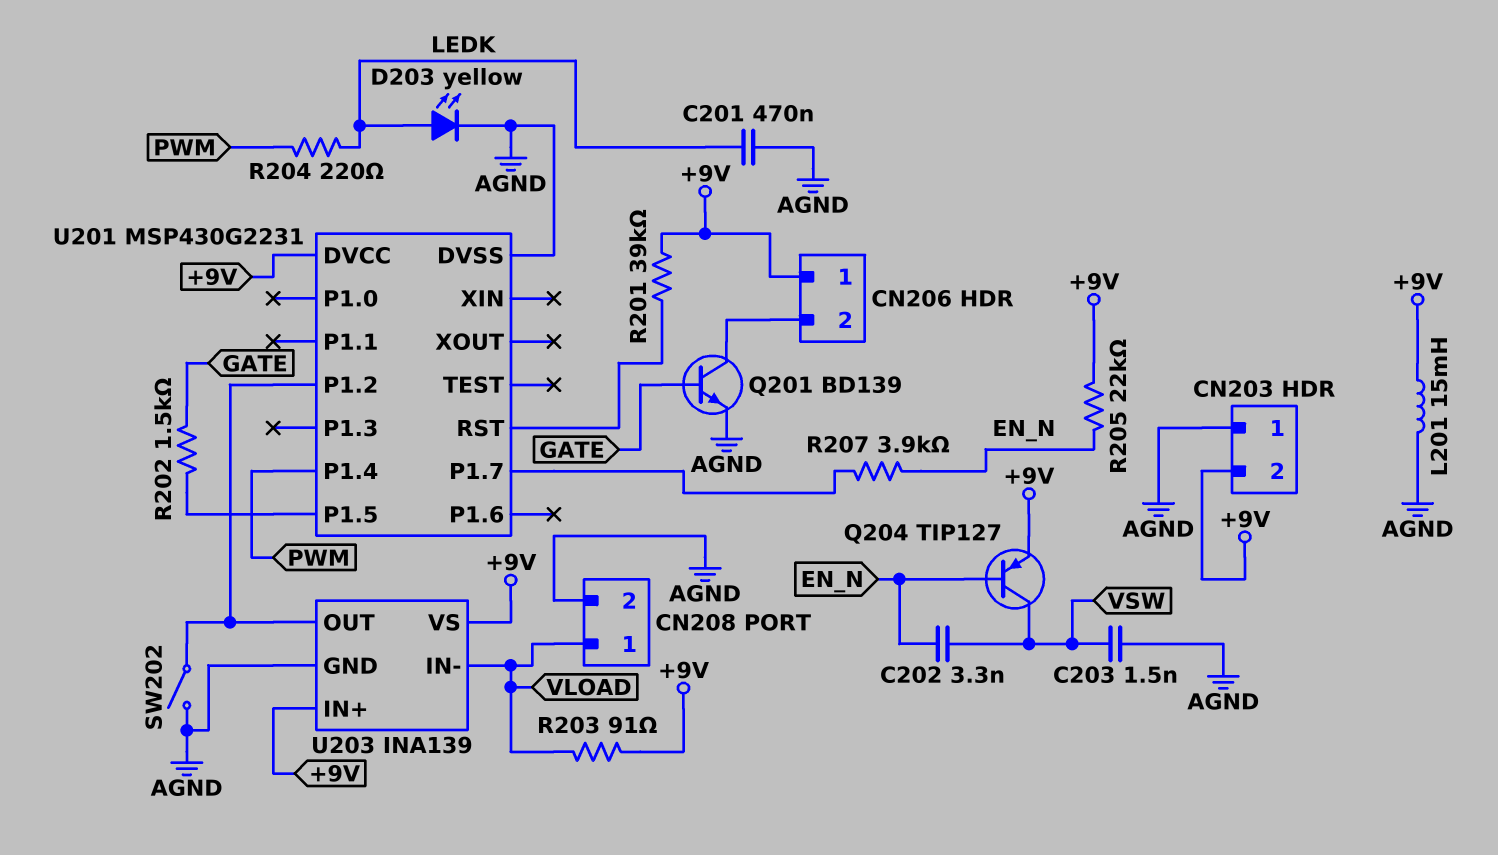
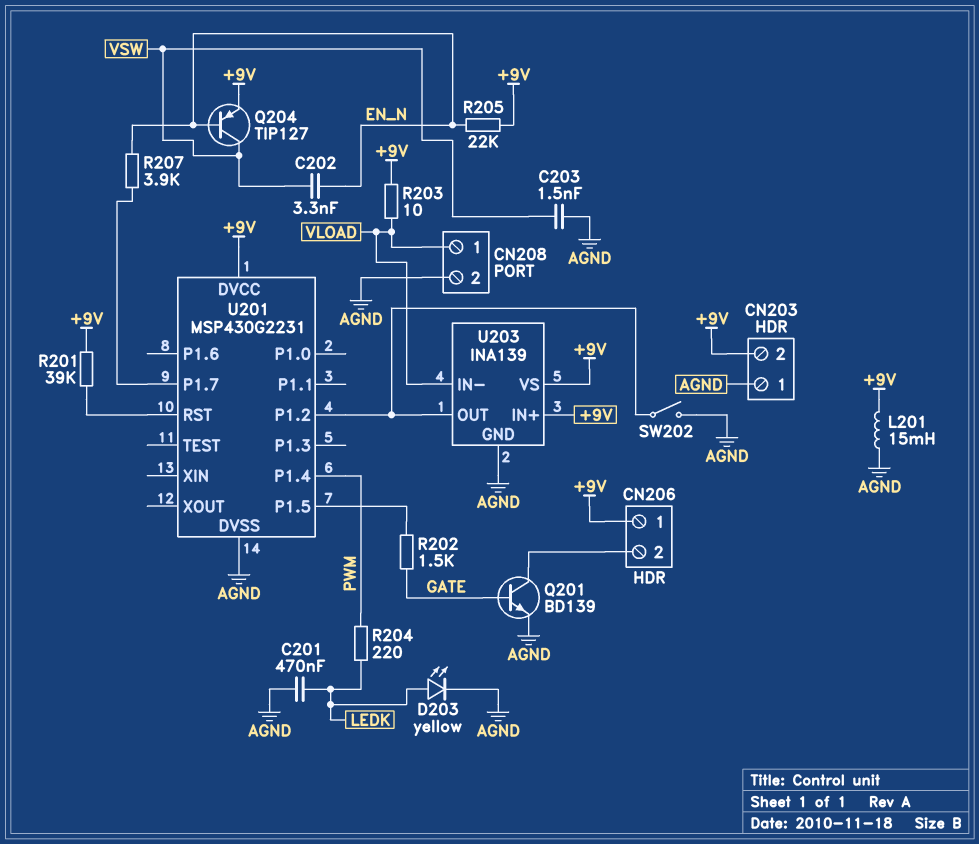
R203: 91 (+9V, VLOAD) -> 10 (+9V, VLOAD)

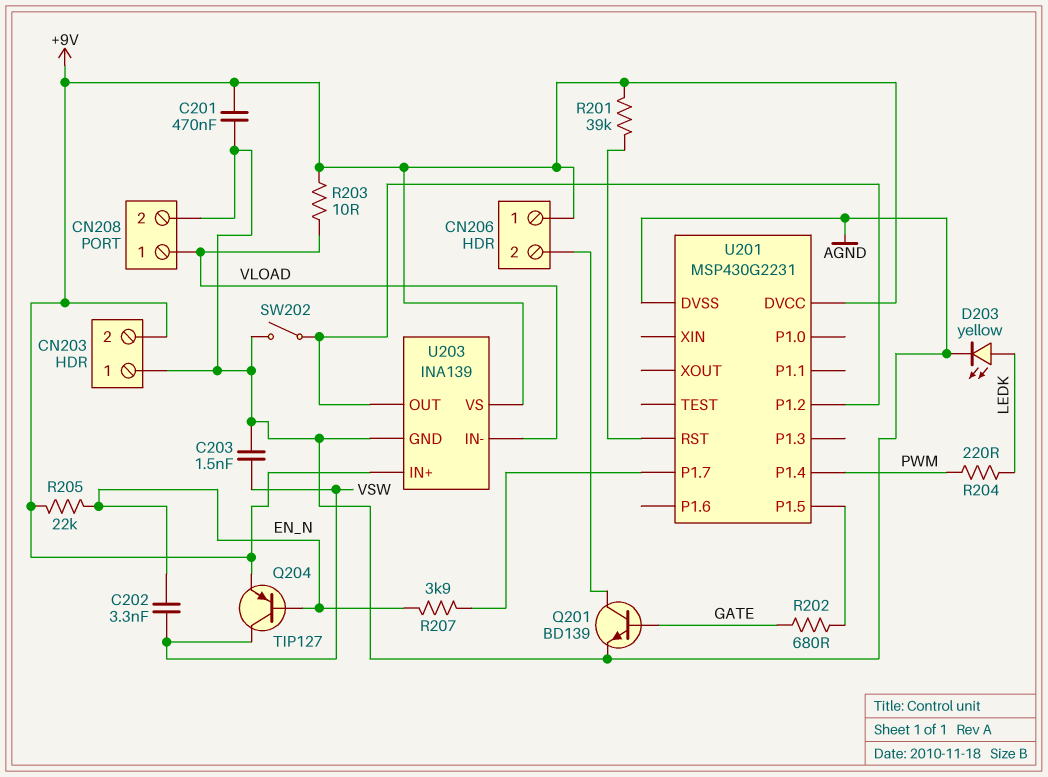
C201: 470nF (AGND, LEDK) -> 470nF (+9V, AGND)
L201: 15mH (+9V, AGND) -> none
R202: 1.5k (GATE, U201/P1.5) -> 680 (GATE, U201/P1.5)

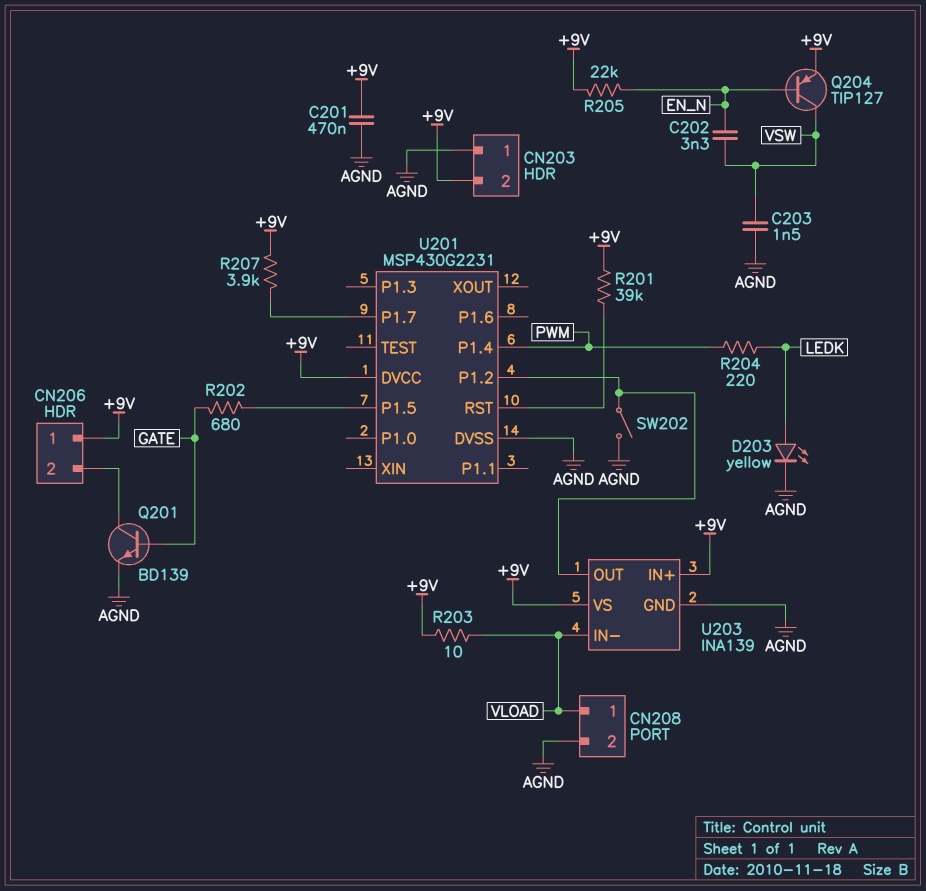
R207: 3.9k (EN_N, U201/P1.7) -> 3.9k (+9V, U201/P1.7)

